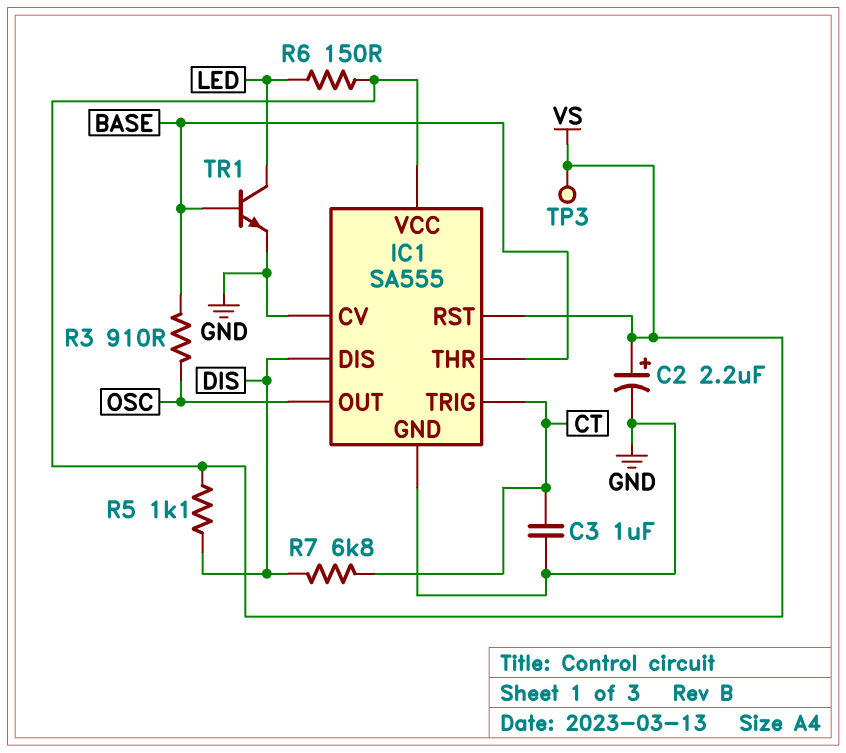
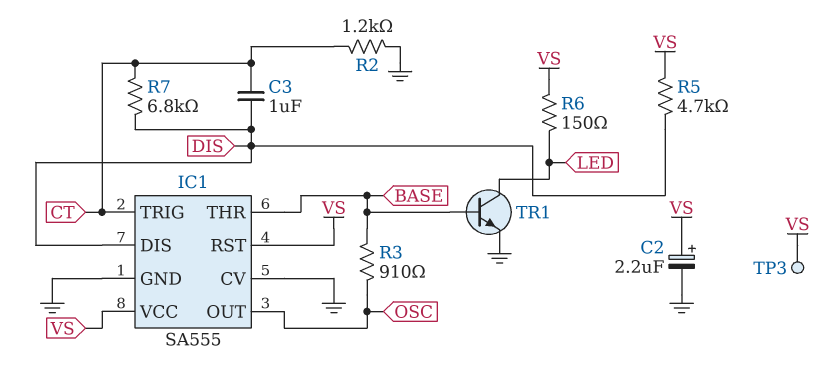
C3: 1uF (CT, GND) -> 1uF (CT, DIS)
R2: none -> 1.2k (CT, GND)
R5: 1.1k (DIS, VS) -> 4.7k (DIS, VS)

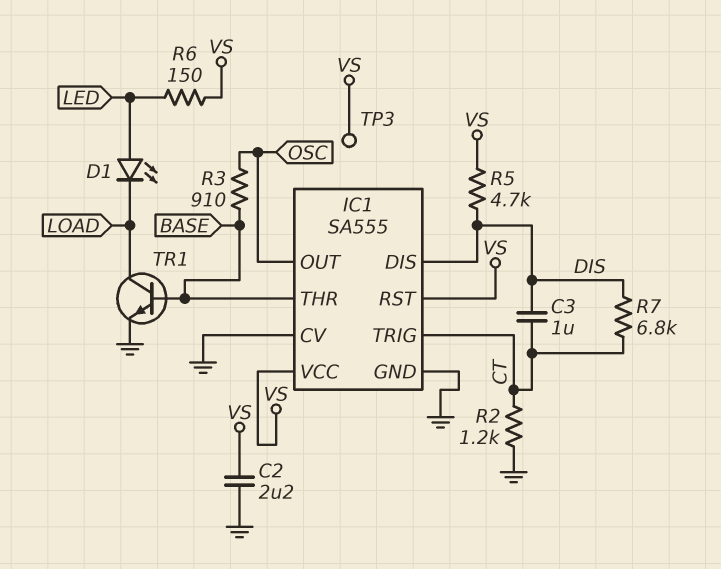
C2: 2.2uF (plus VS, minus GND) -> 2.2uF (GND, VS)
D1: none -> LED (A LED, K LOAD)
TR1: NPN (B BASE, C LED, E GND) -> NPN (B BASE, C LOAD, E GND)

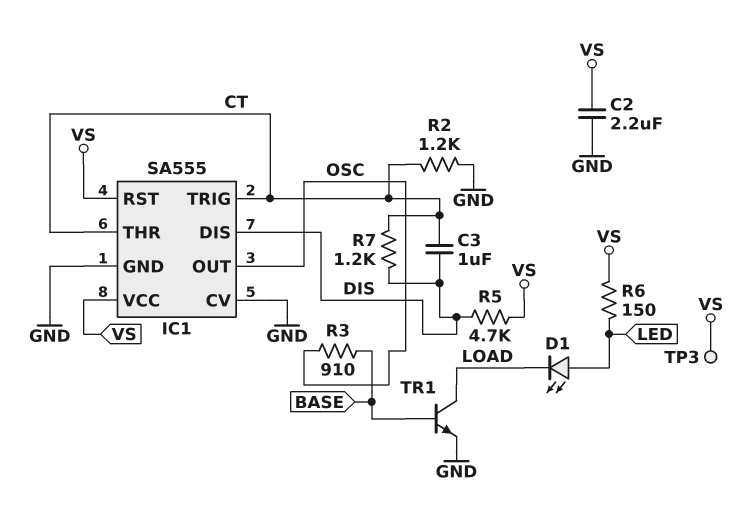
IC1 pin THR: BASE -> CT
R7: 6.8k (CT, DIS) -> 1.2k (CT, DIS)

